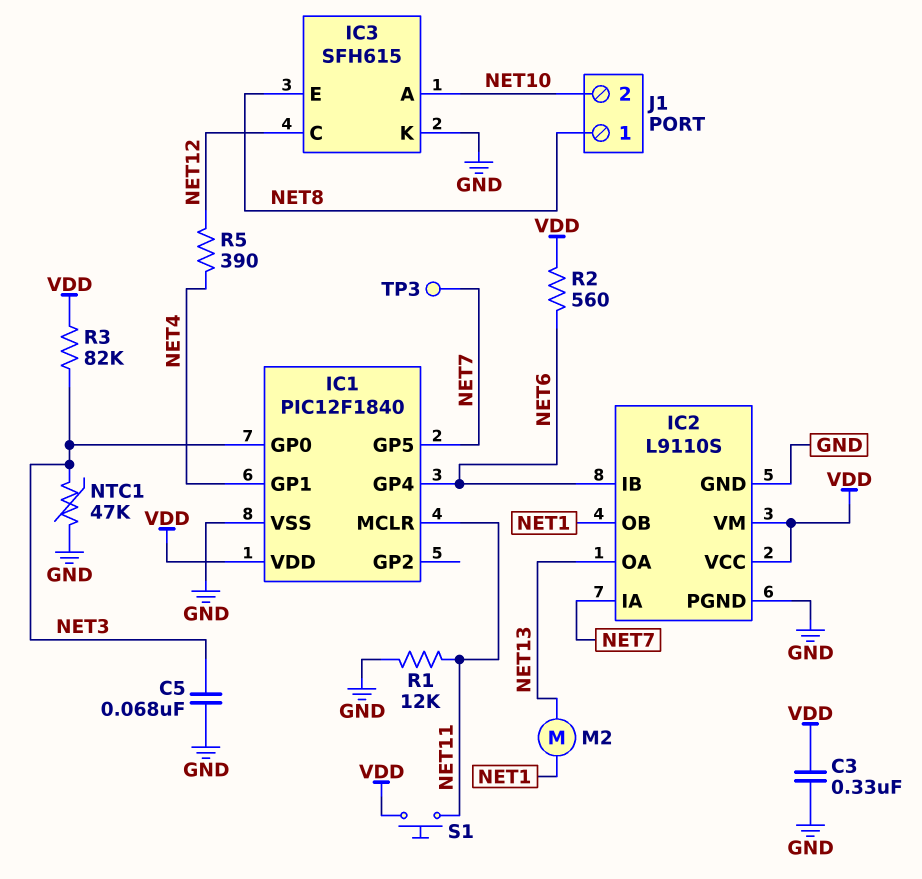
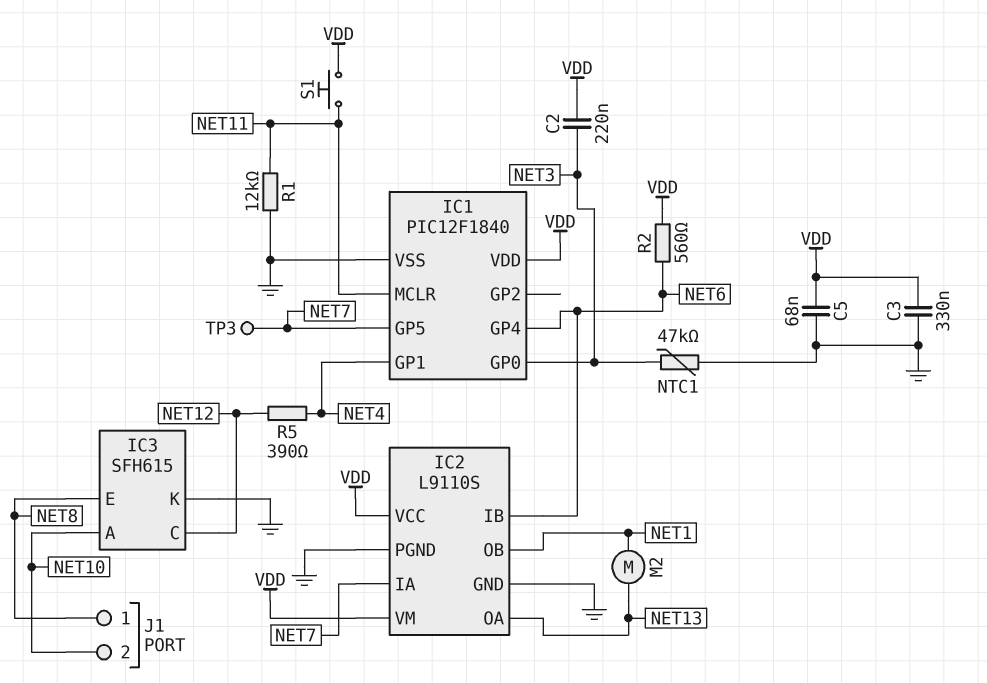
C2: none -> 220nF (NET3, VDD)
C5: 68nF (GND, NET3) -> 68nF (GND, VDD)
R3: 82k (NET3, VDD) -> none

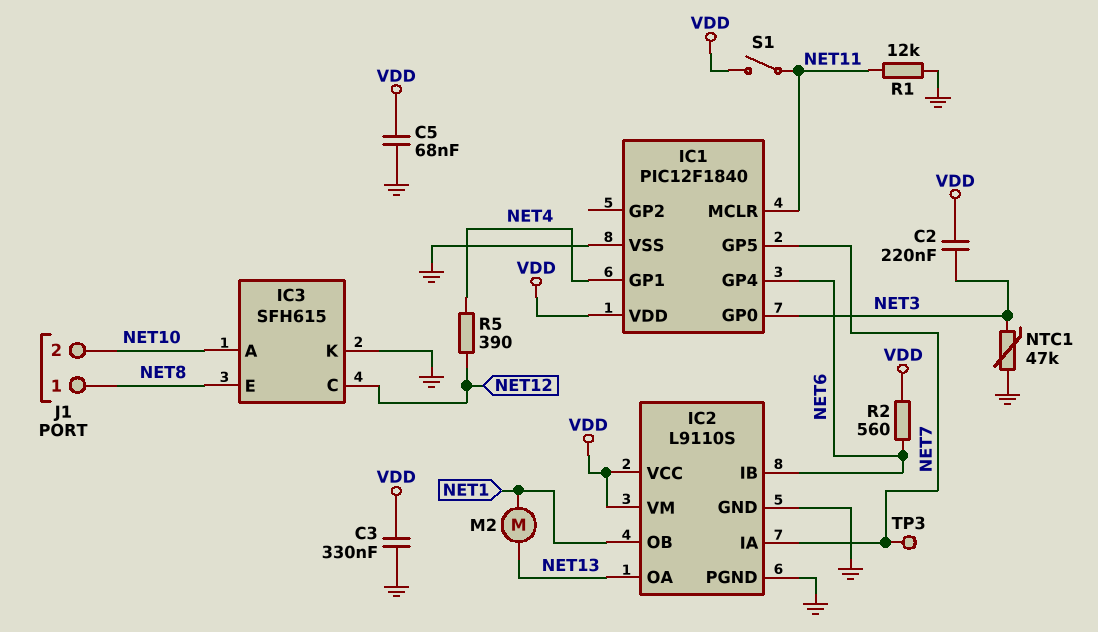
S1: button (NET11, VDD) -> switch (NET11, VDD)

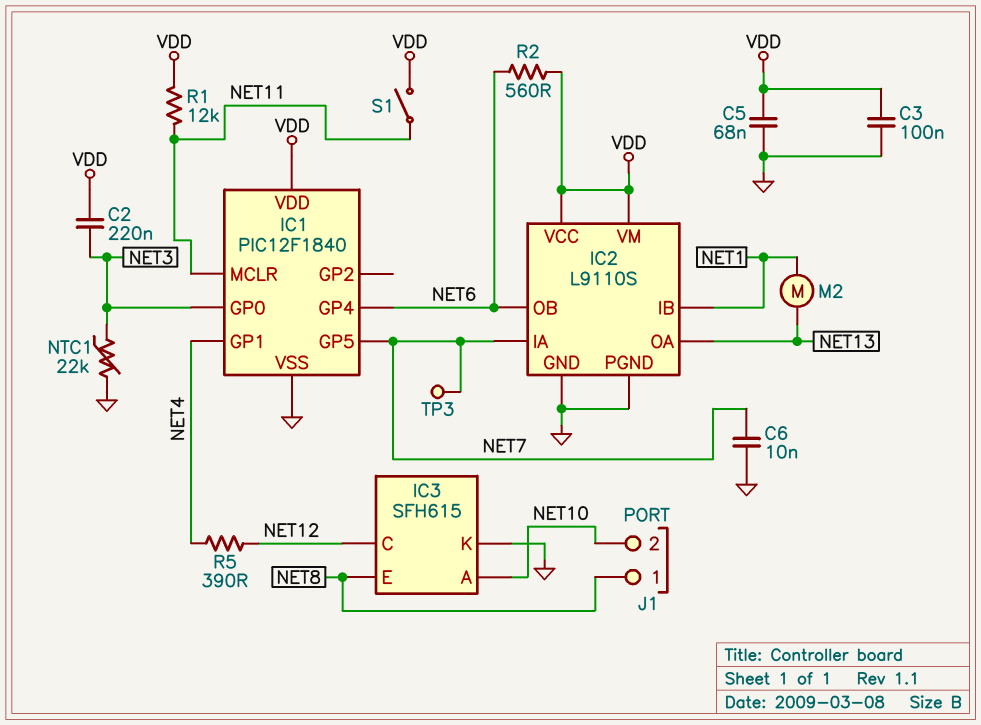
C3: 330nF (GND, VDD) -> 100nF (GND, VDD)
C6: none -> 10nF (GND, NET7)
IC2 pin IB: NET6 -> NET1
IC2 pin OB: NET1 -> NET6
NTC1: 47k (GND, NET3) -> 22k (GND, NET3)
R1: 12k (GND, NET11) -> 12k (NET11, VDD)

